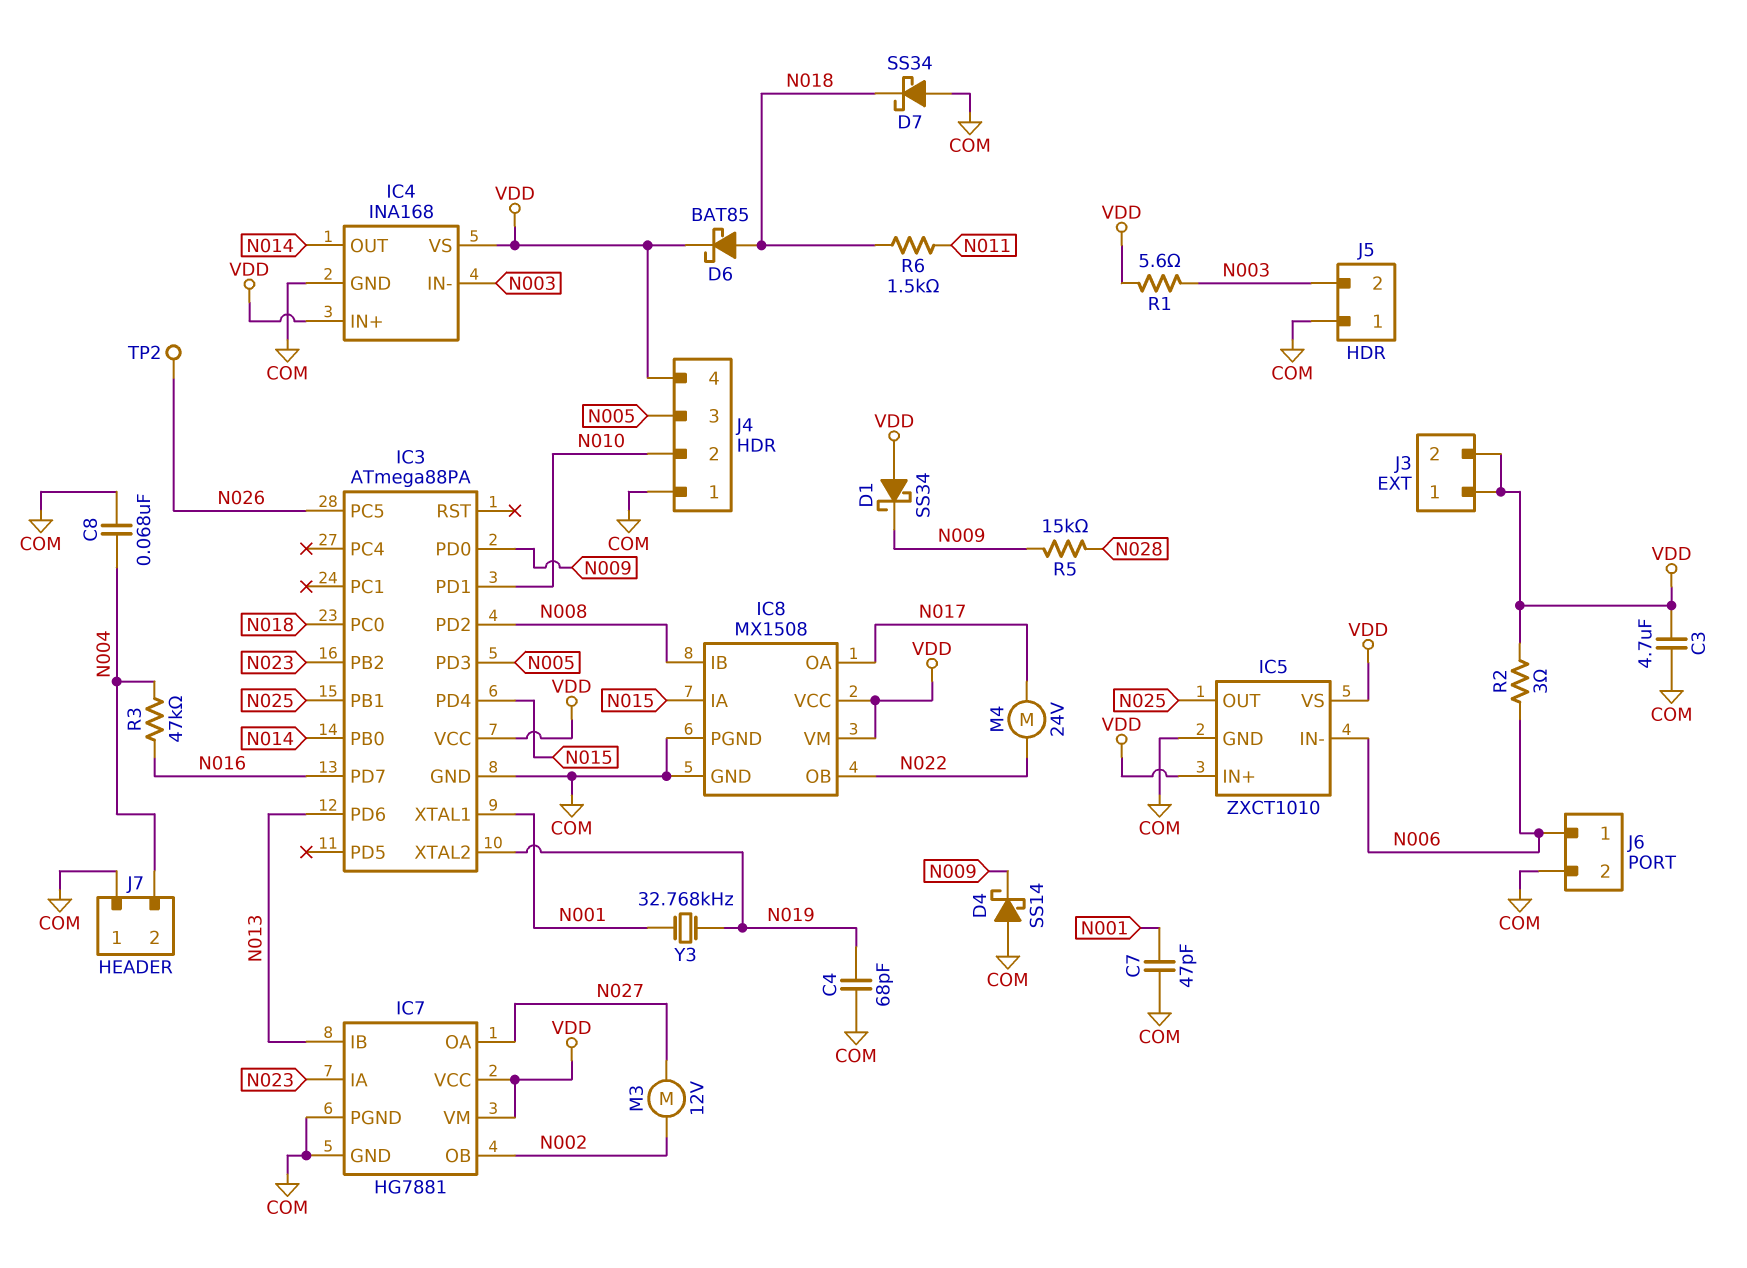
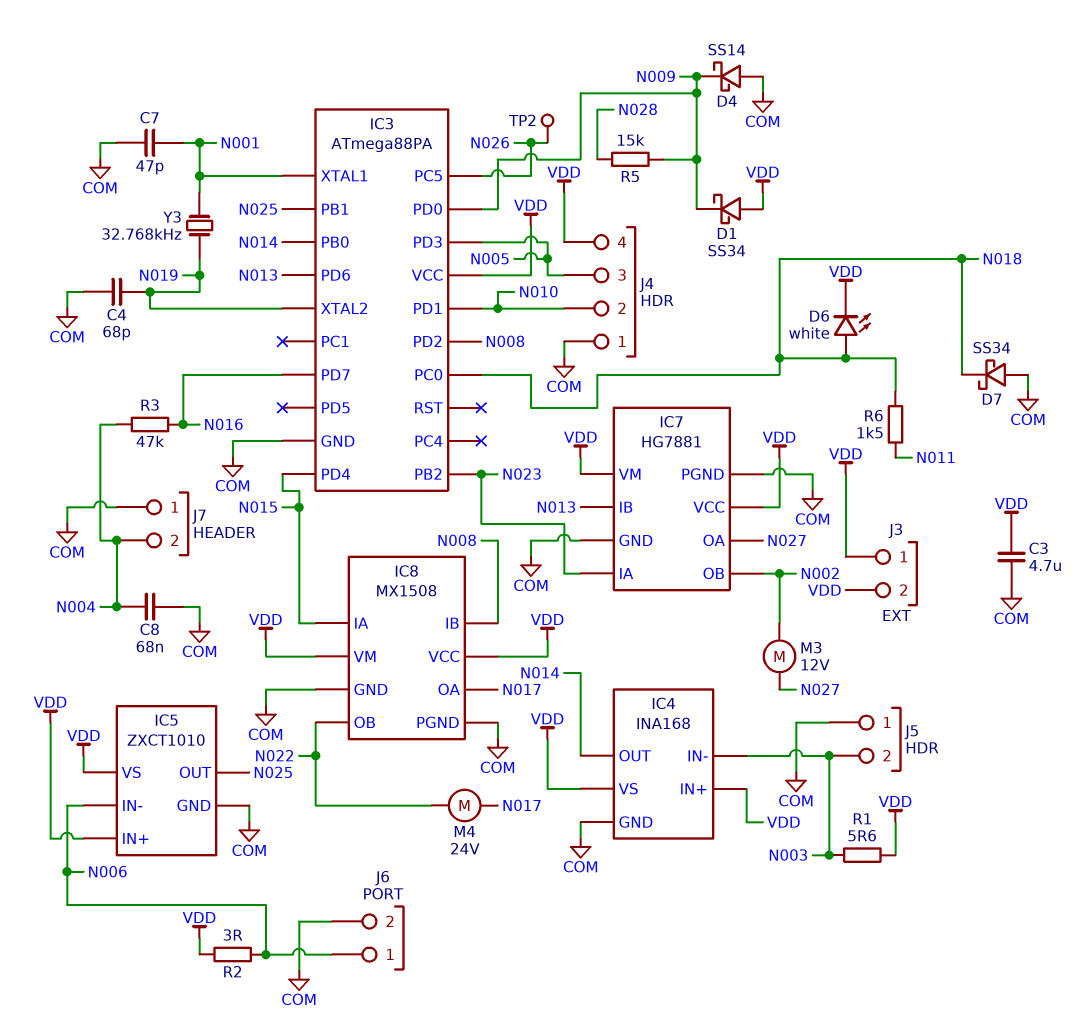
D6: schottky BAT85 (A N018, K VDD) -> LED white (A N018, K VDD)

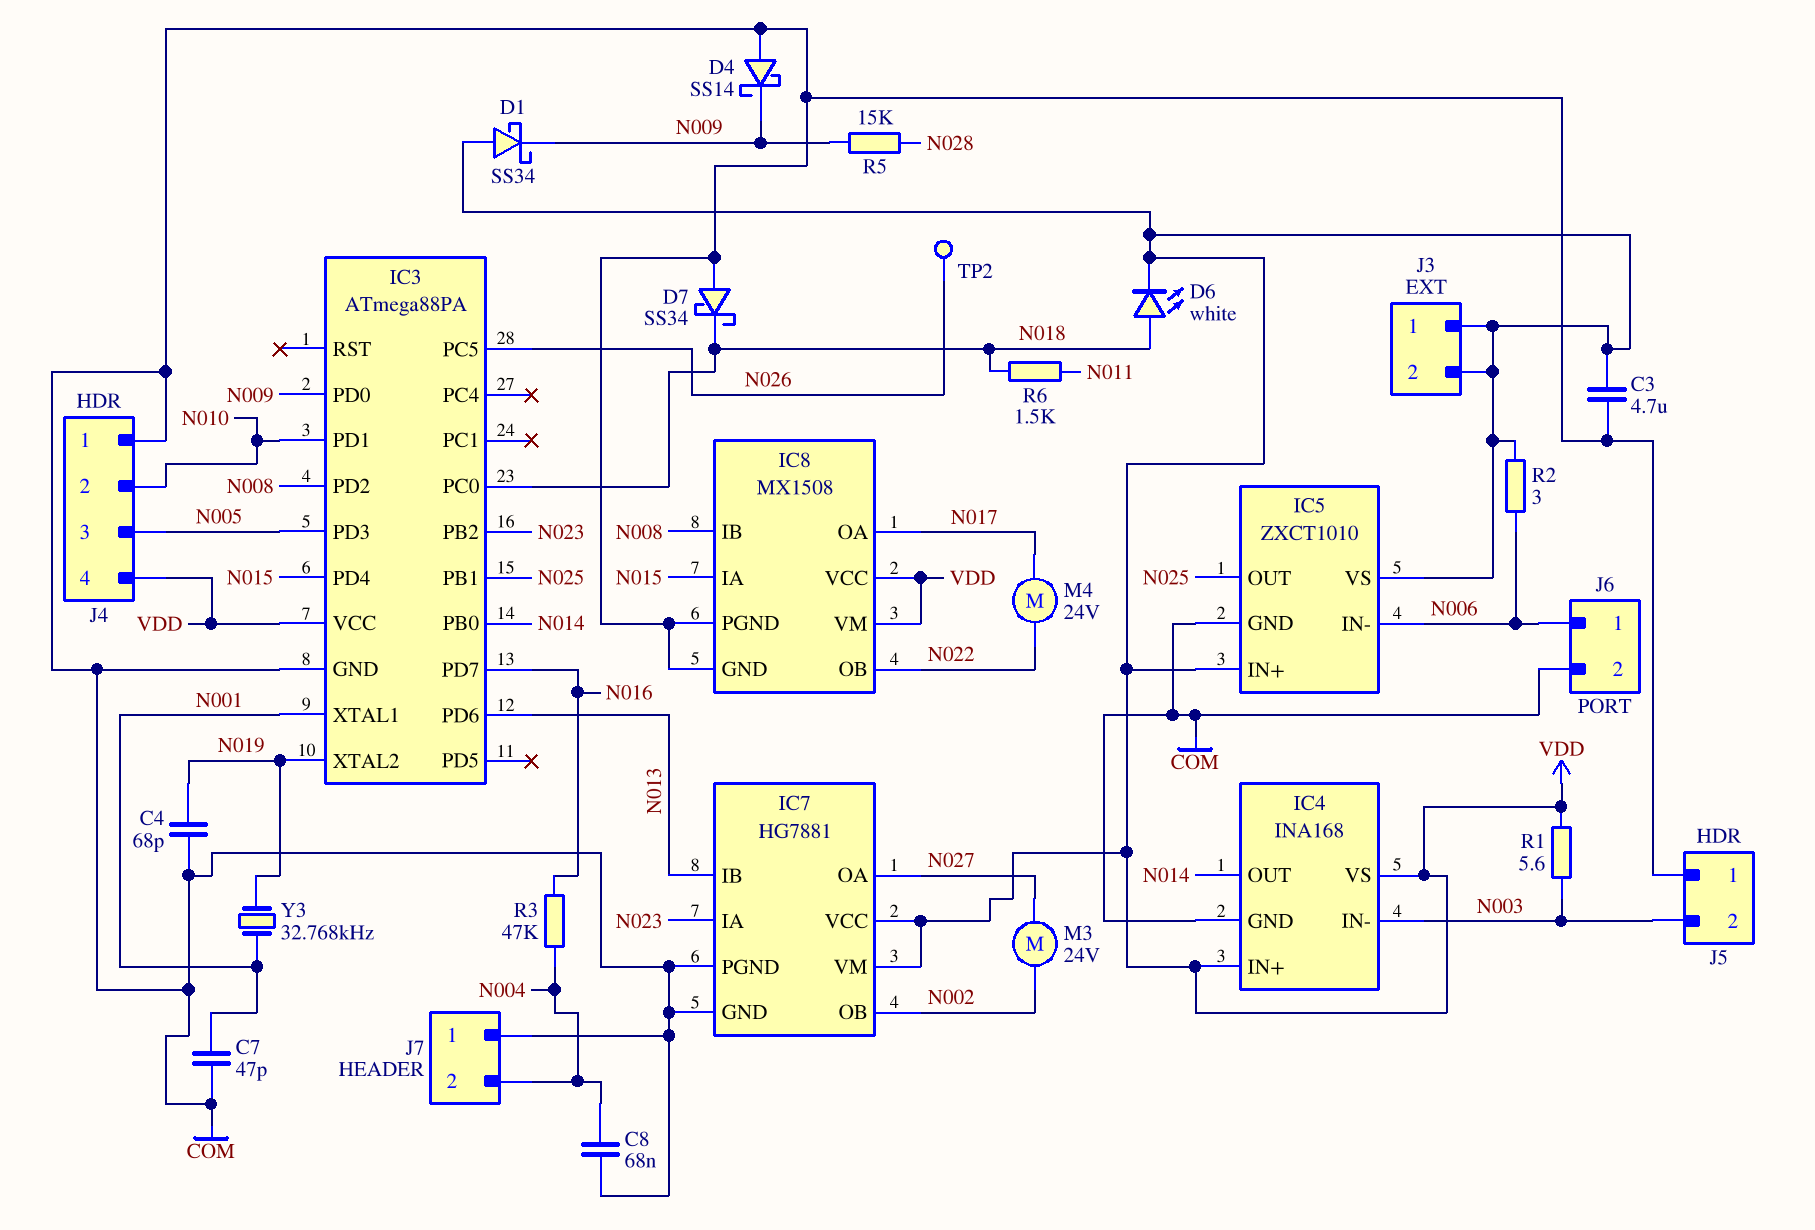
M3: motor 12V (N002, N027) -> motor 24V (N002, N027)

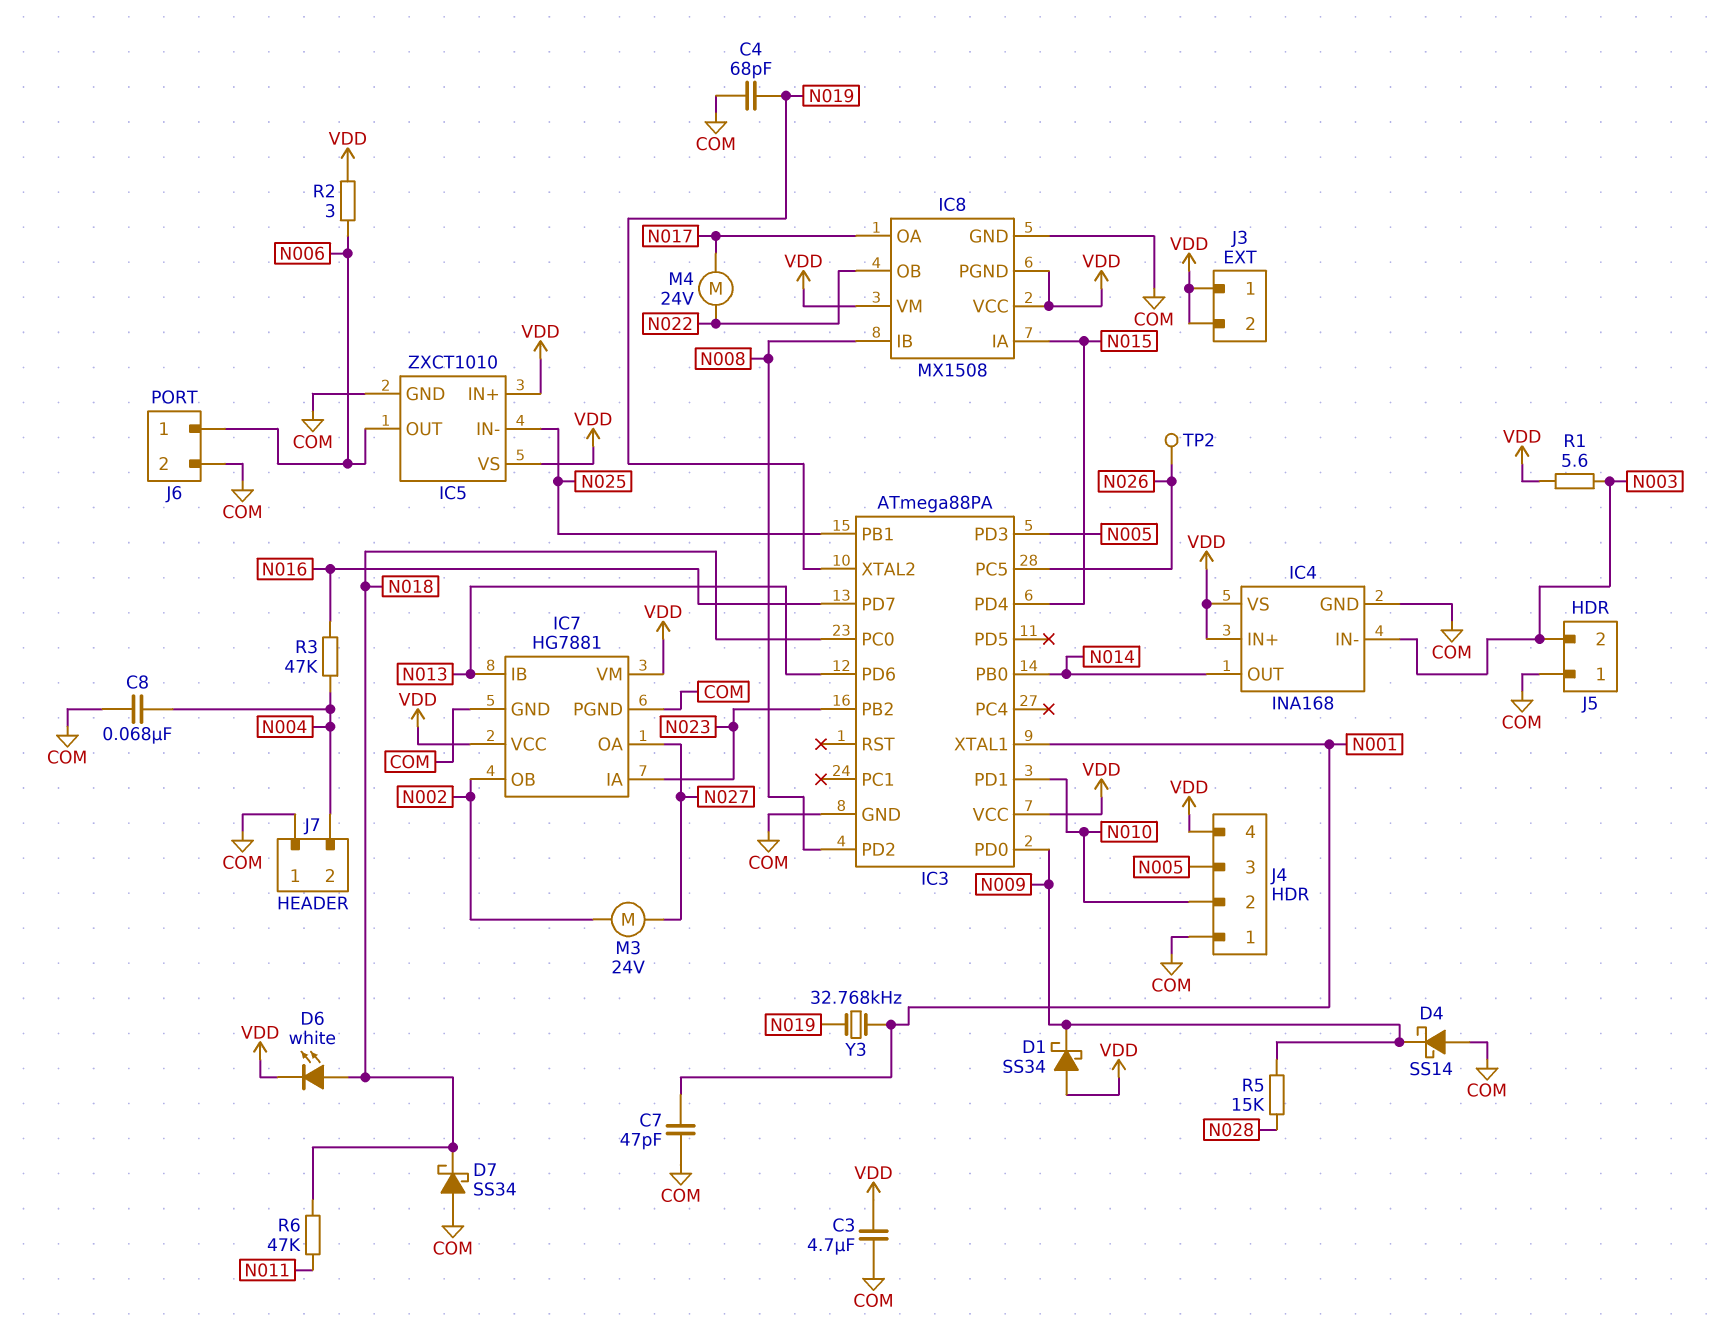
IC5 pin IN-: N006 -> N025
IC5 pin OUT: N025 -> N006
IC8 pin PGND: COM -> VDD
R6: 1.5k (N011, N018) -> 47k (N011, N018)

